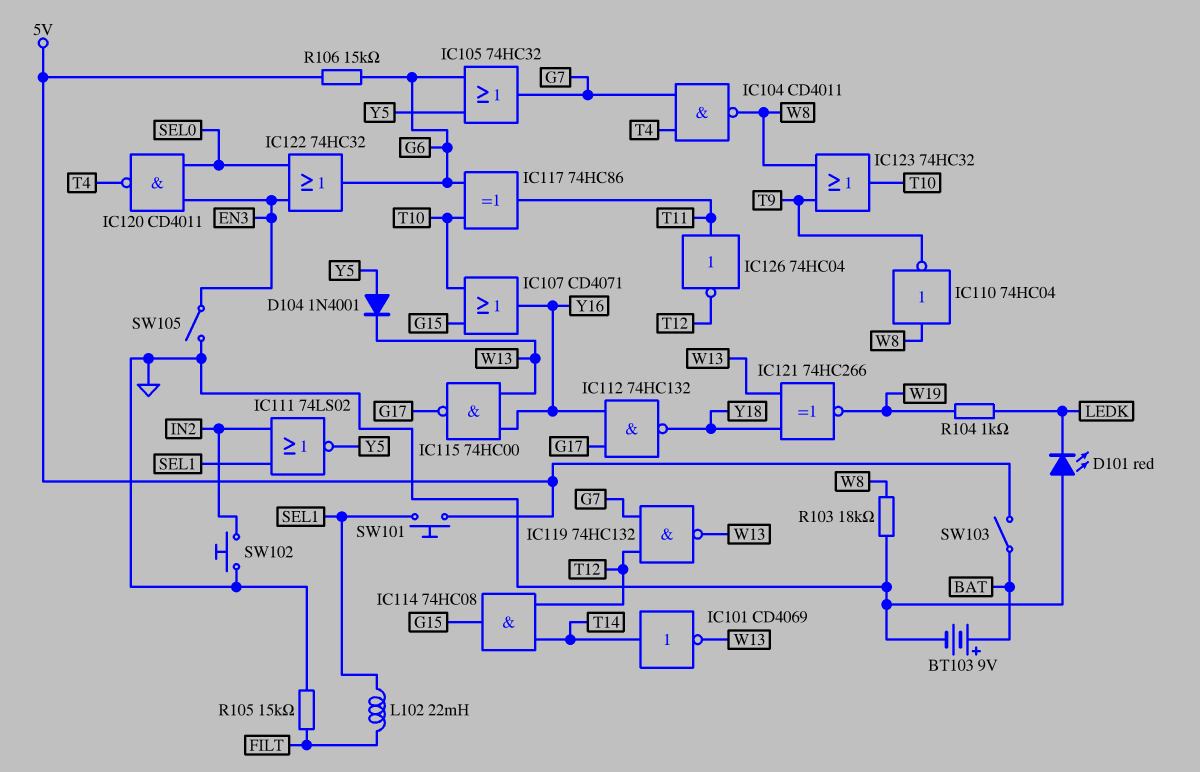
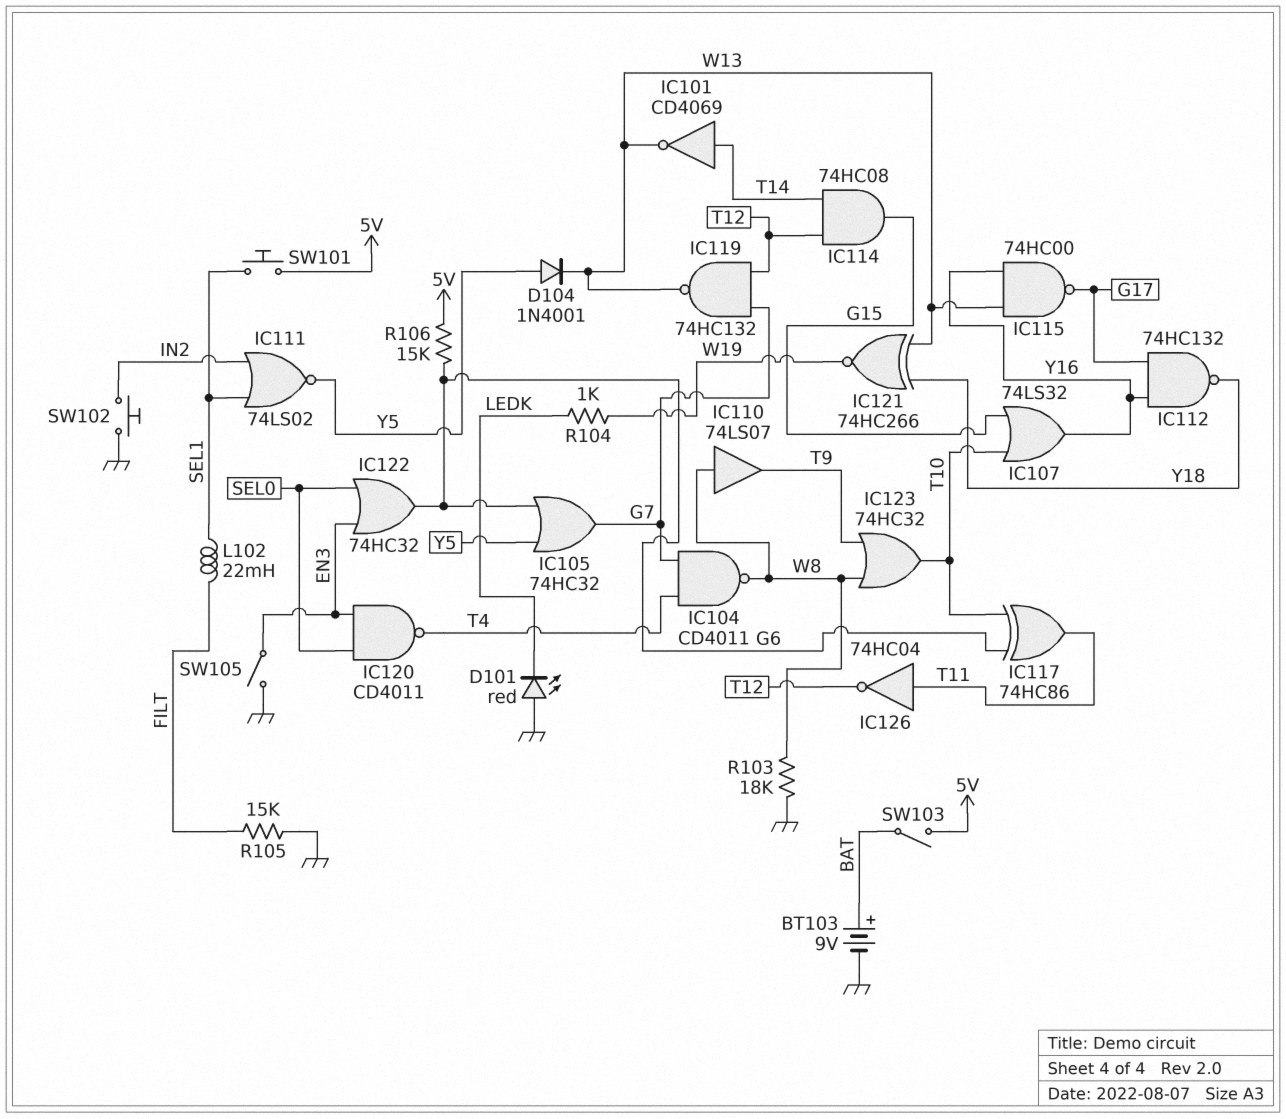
IC107: OR CD4071 (in G15, in T10, out Y16) -> OR 74LS32 (in G15, in T10, out Y16)
IC110: NOT 74HC04 (in W8, out T9) -> buffer 74LS07 (in W8, out T9)

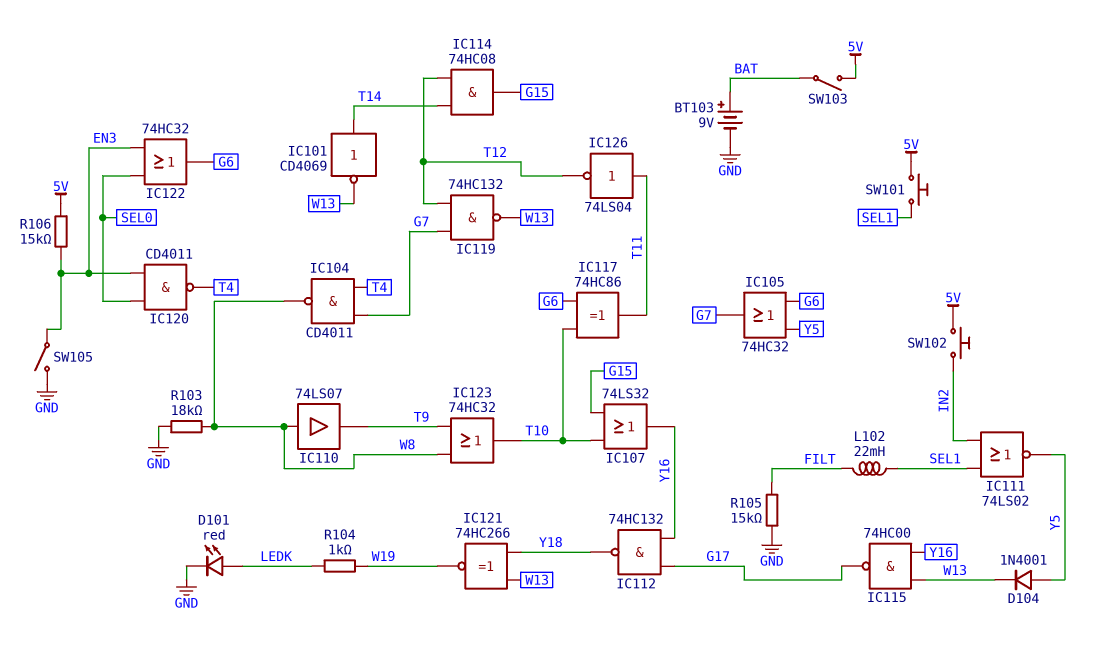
D101: LED red (A GND, K LEDK) -> LED red (A LEDK, K GND)
IC126: NOT 74HC04 (in T11, out T12) -> NOT 74LS04 (in T11, out T12)
R106: 15k (5V, G6) -> 15k (5V, EN3)
SW102: button (GND, IN2) -> button (5V, IN2)

